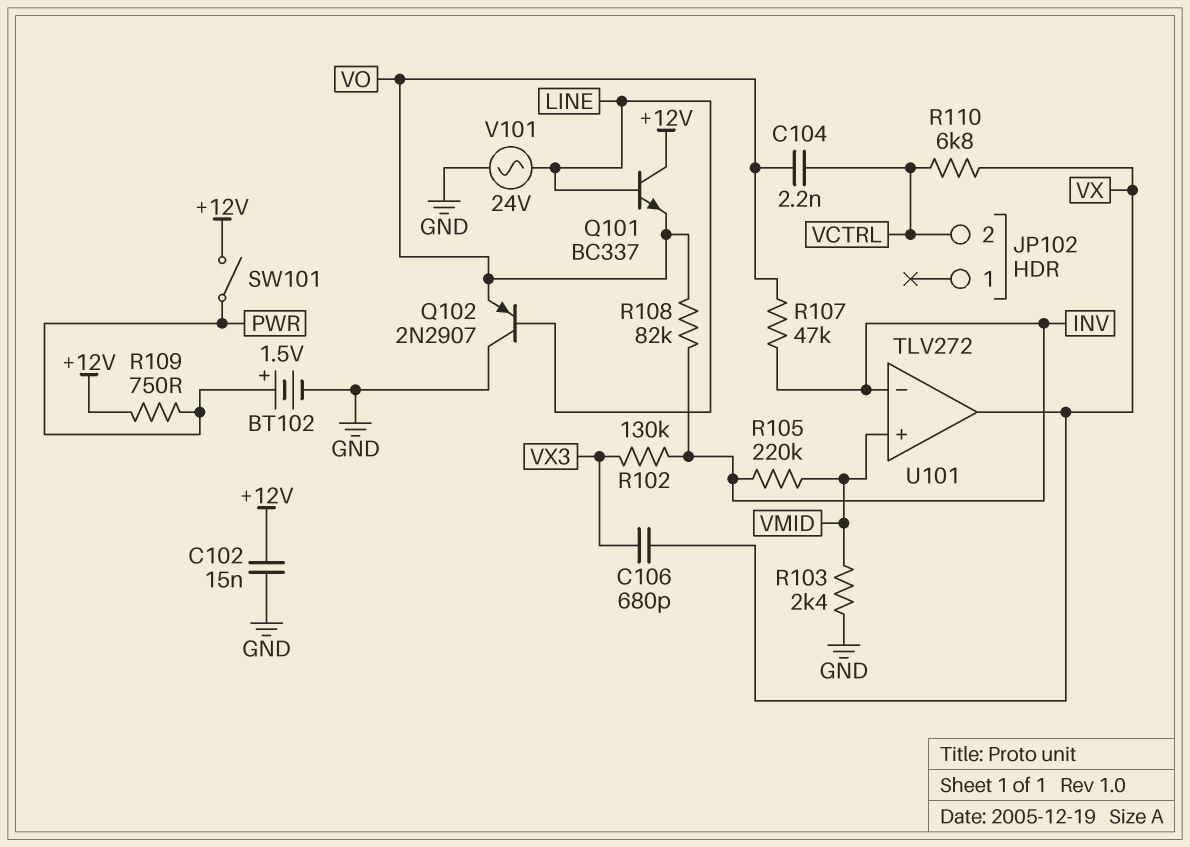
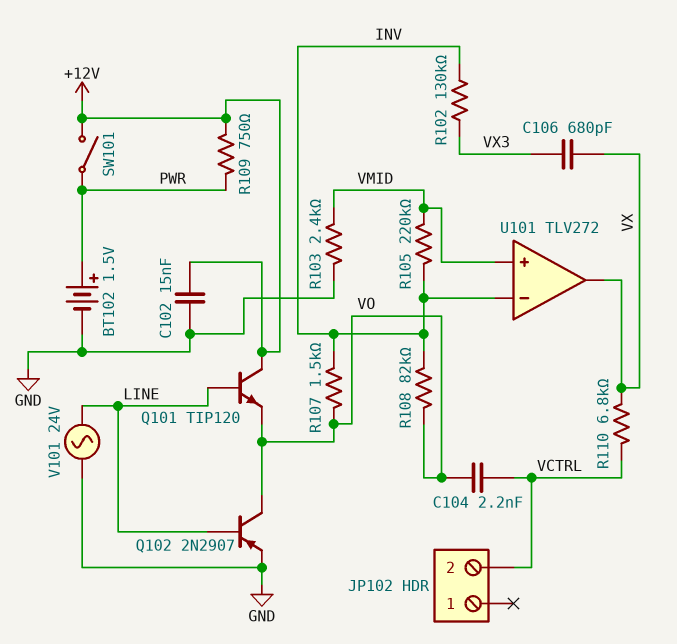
Q101: NPN BC337 (B LINE, C +12V, E VO) -> NPN TIP120 (B LINE, C +12V, E VO)
Q102: PNP 2N2907 (B LINE, C GND, E VO) -> PNP 2N2907 (B LINE, C VO, E GND)
R107: 47k (INV, VO) -> 1.5k (INV, VO)

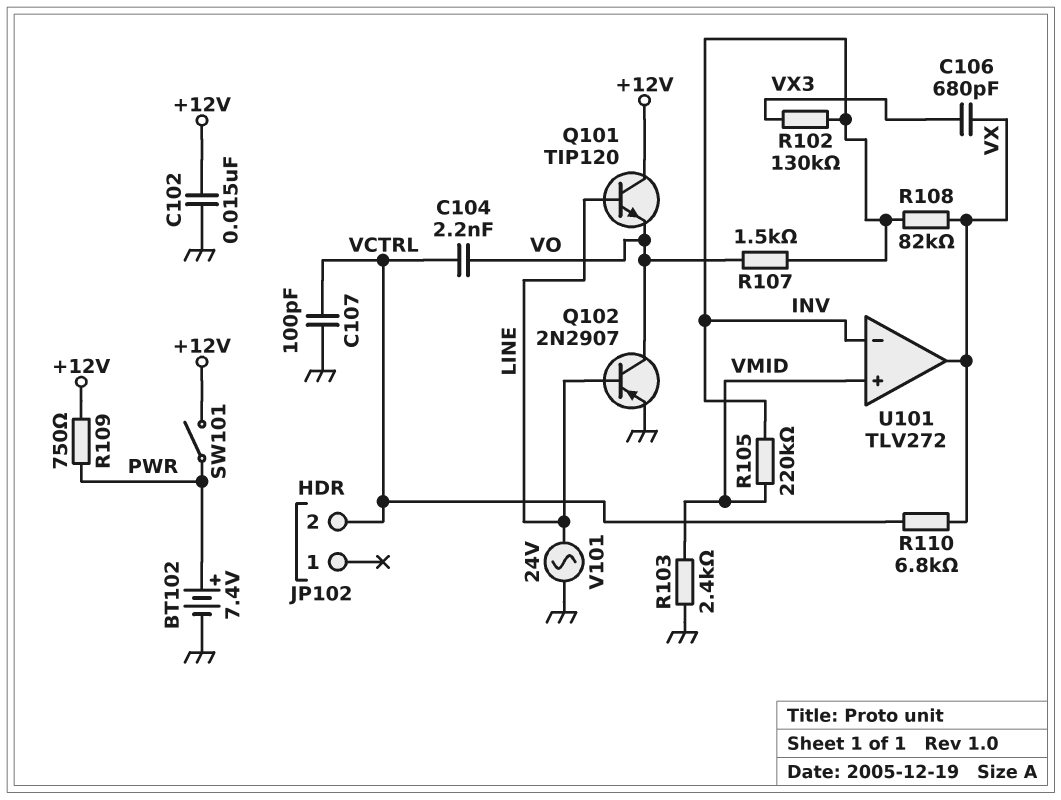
BT102: 1.5V (plus PWR, minus GND) -> 7.4V (plus PWR, minus GND)
C107: none -> 100pF (GND, VCTRL)
R108: 82k (INV, VO) -> 82k (INV, VX)

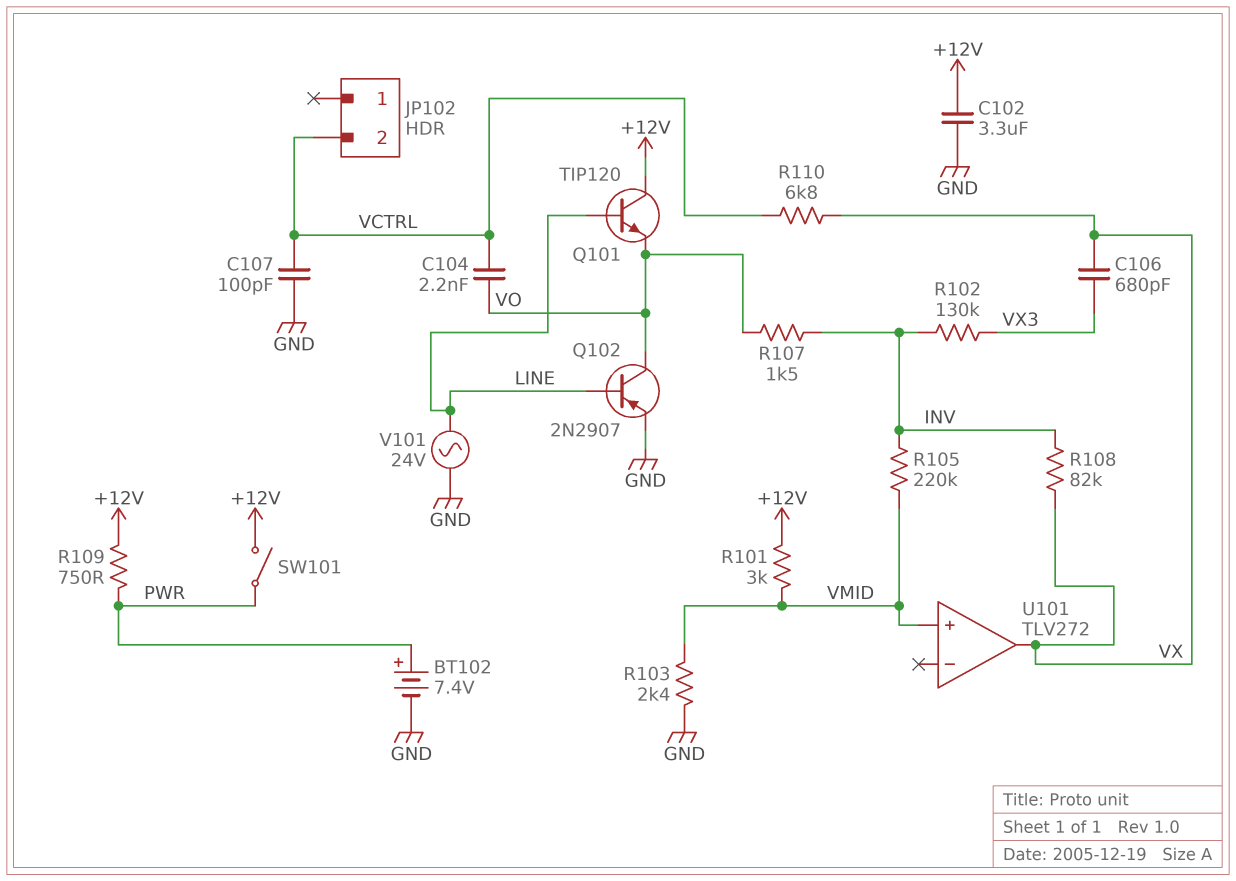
C102: 15nF (+12V, GND) -> 3.3uF (+12V, GND)
R101: none -> 3k (+12V, VMID)
U101 pin in-: INV -> none

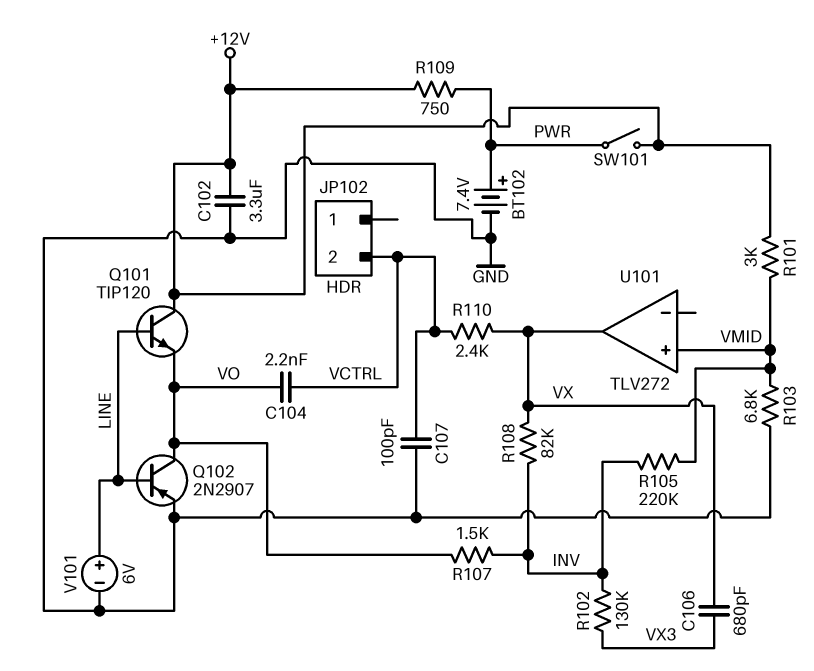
R103: 2.4k (GND, VMID) -> 6.8k (GND, VMID)
R110: 6.8k (VCTRL, VX) -> 2.4k (VCTRL, VX)
V101: AC 24V (GND, LINE) -> 6V (plus LINE, minus GND)

